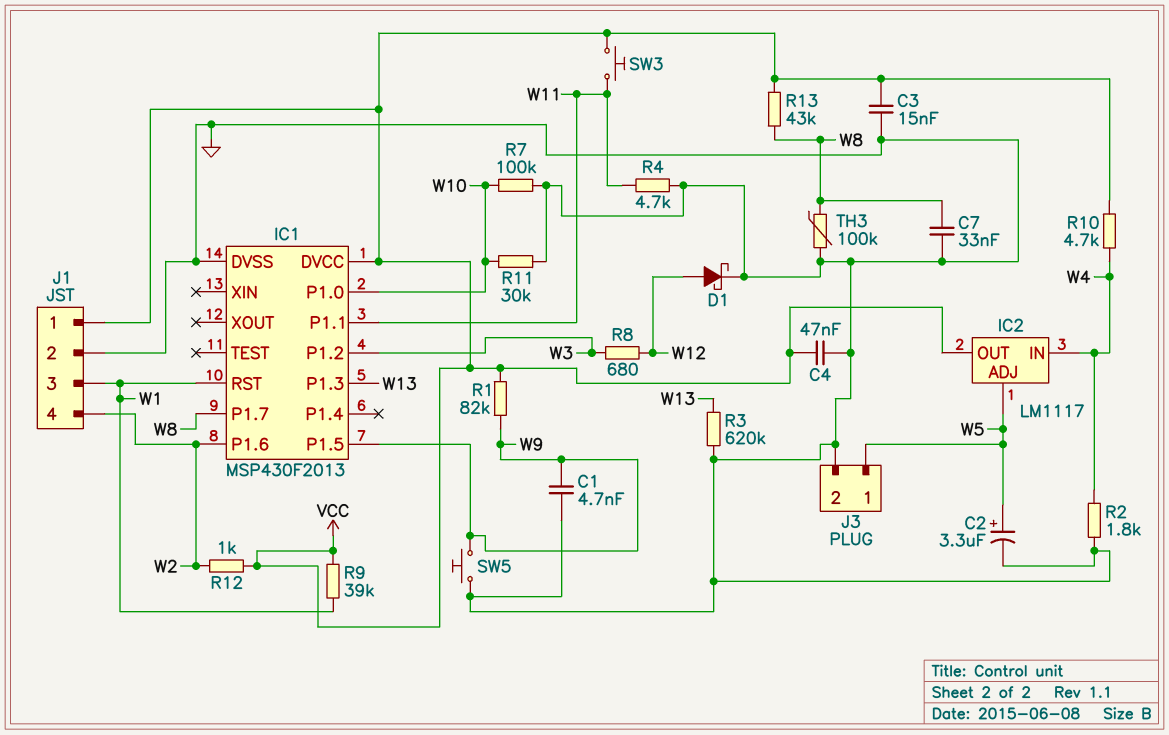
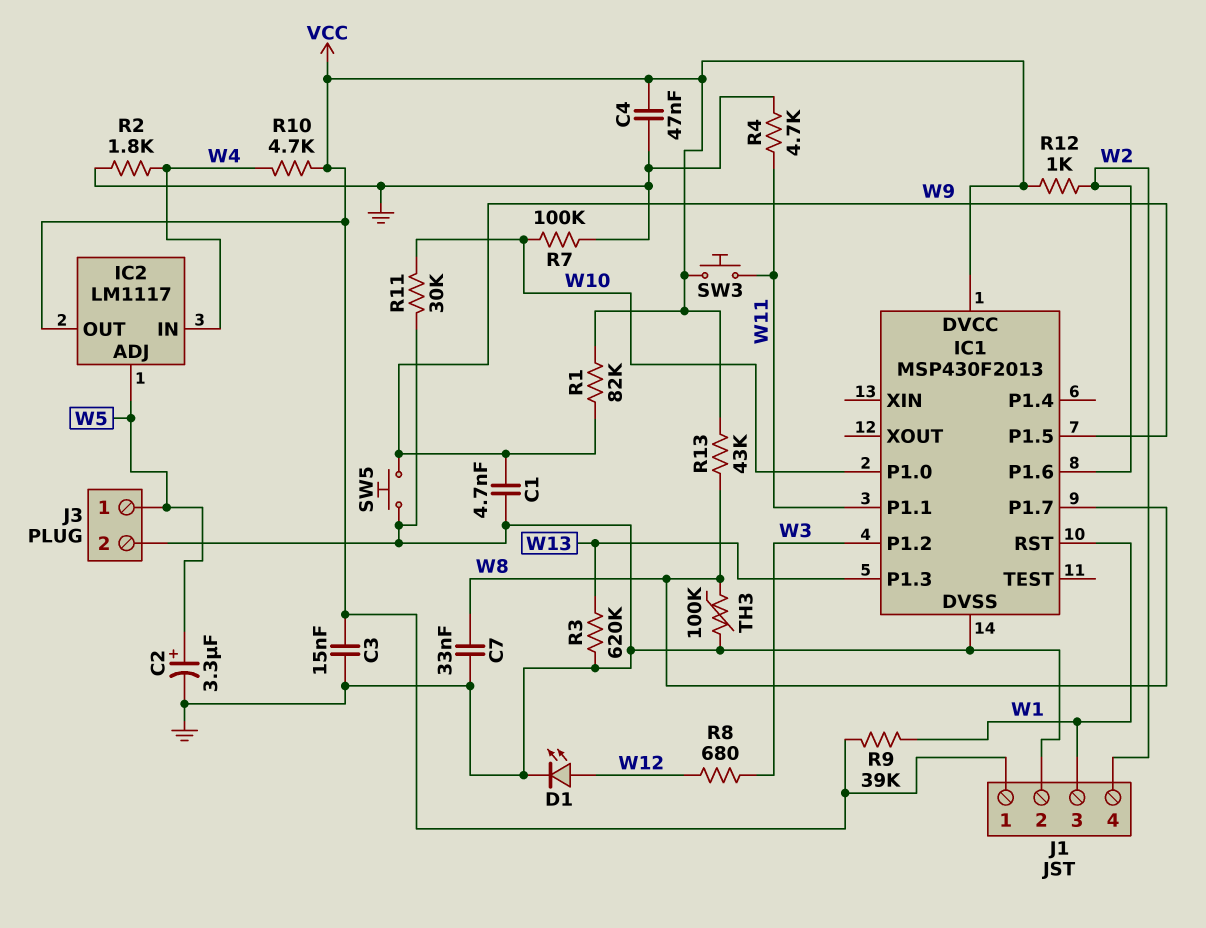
D1: schottky (A W12, K GND) -> LED (A W12, K GND)

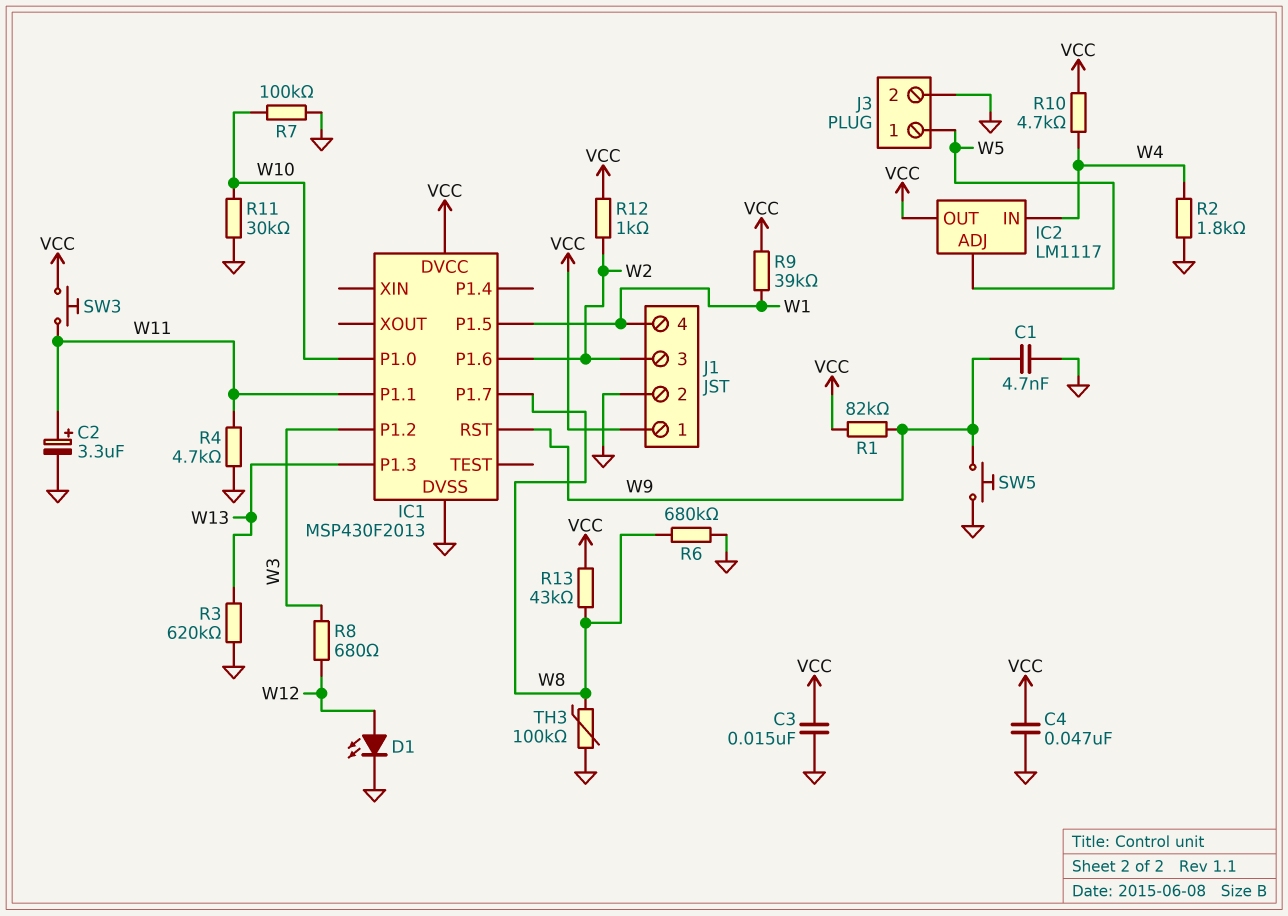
C2: 3.3uF (plus W5, minus GND) -> 3.3uF (plus W11, minus GND)
C7: 33nF (GND, W8) -> none
IC1 pin P1.5: W9 -> W1
IC1 pin RST: W1 -> W9
J1 pin 3: W1 -> W2
J1 pin 4: W2 -> W1
R6: none -> 680k (GND, W8)

